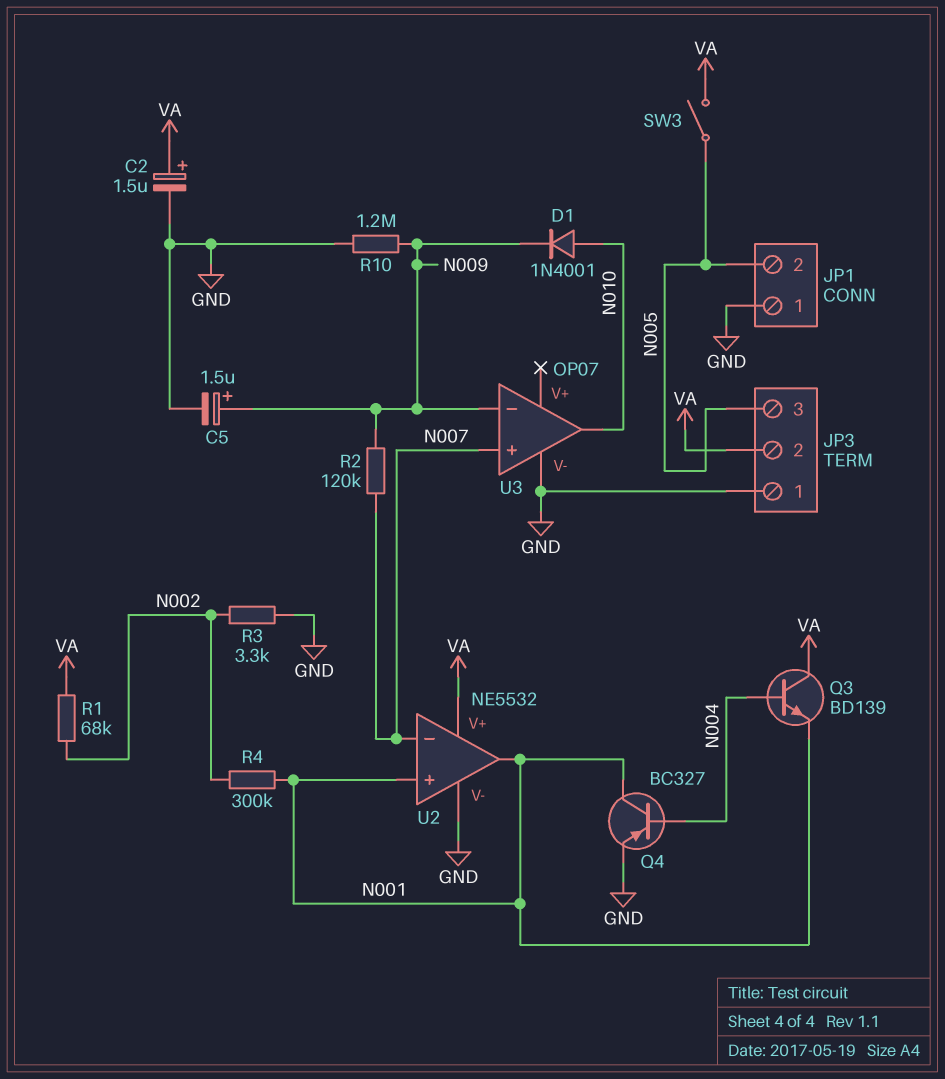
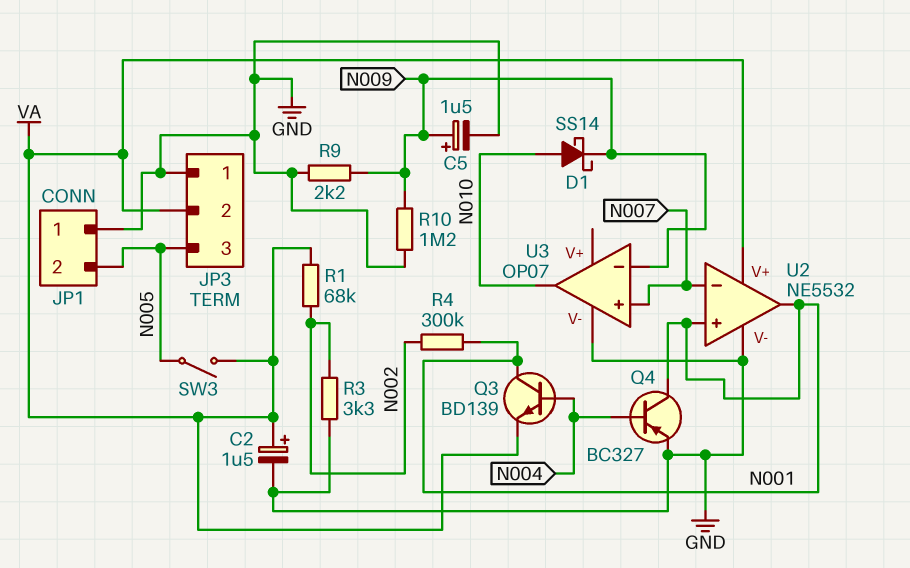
D1: diode 1N4001 (A N010, K N009) -> schottky SS14 (A N010, K N009)
Q3: NPN BD139 (B N004, C VA, E N001) -> NPN BD139 (B N004, C N001, E VA)
R2: 120k (N007, N009) -> none
R9: none -> 2.2k (GND, N009)

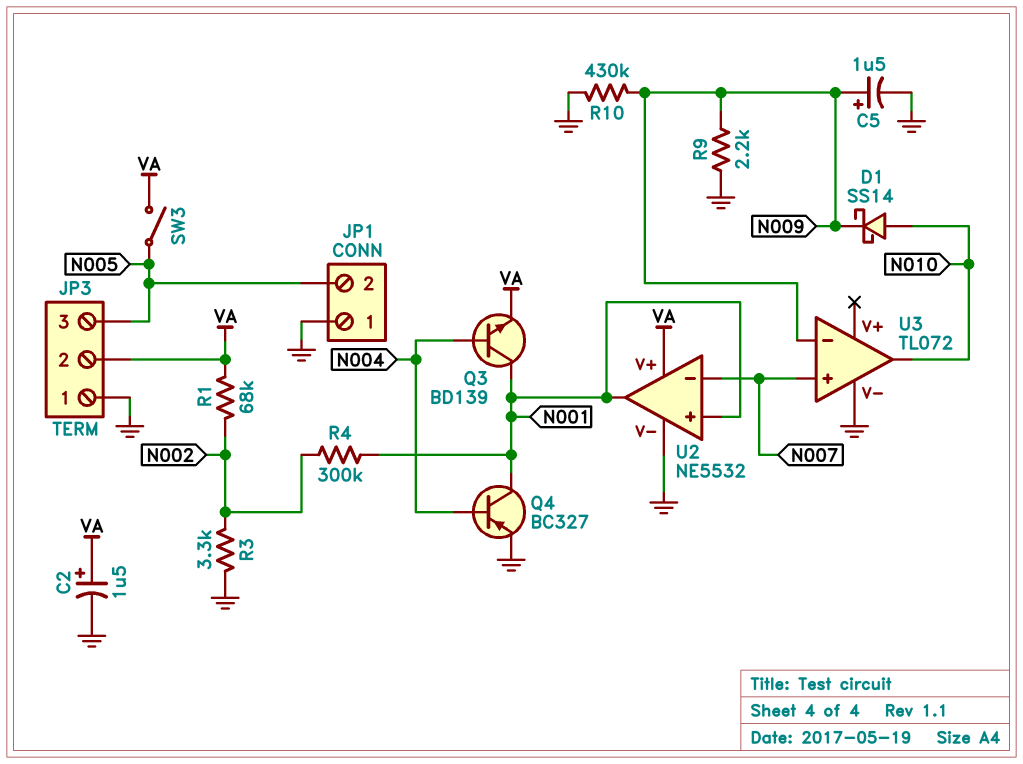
R10: 1.2M (GND, N009) -> 430k (GND, N009)
U3: OP07 -> TL072

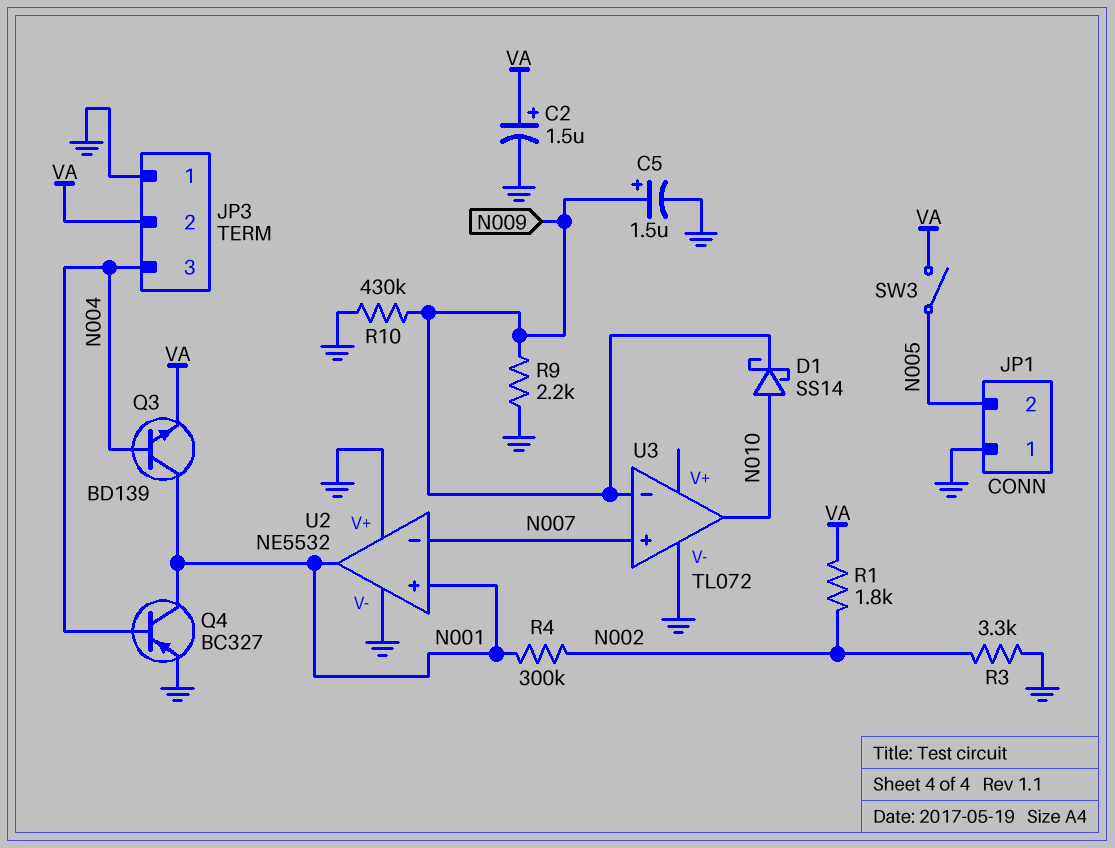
JP3 pin 3: N005 -> N004
R1: 68k (N002, VA) -> 1.8k (N002, VA)
U2 pin V+: VA -> GND

